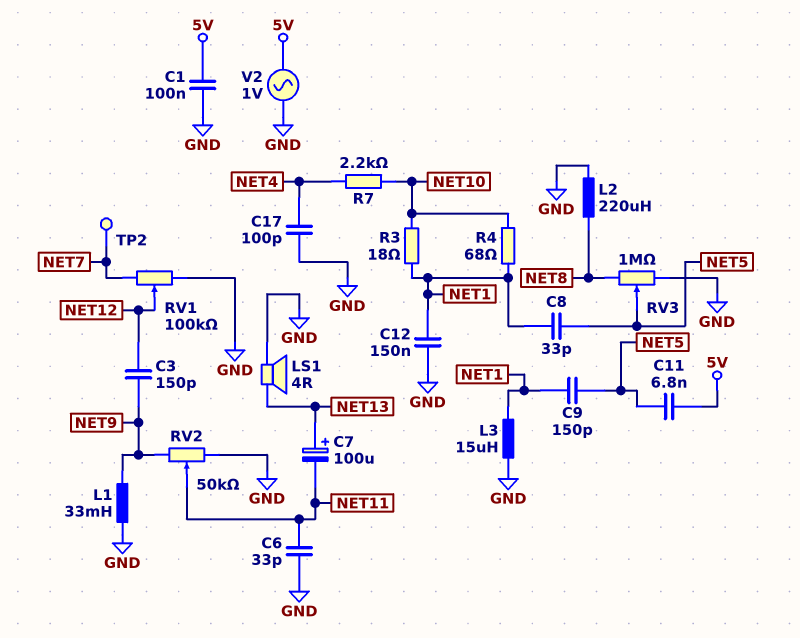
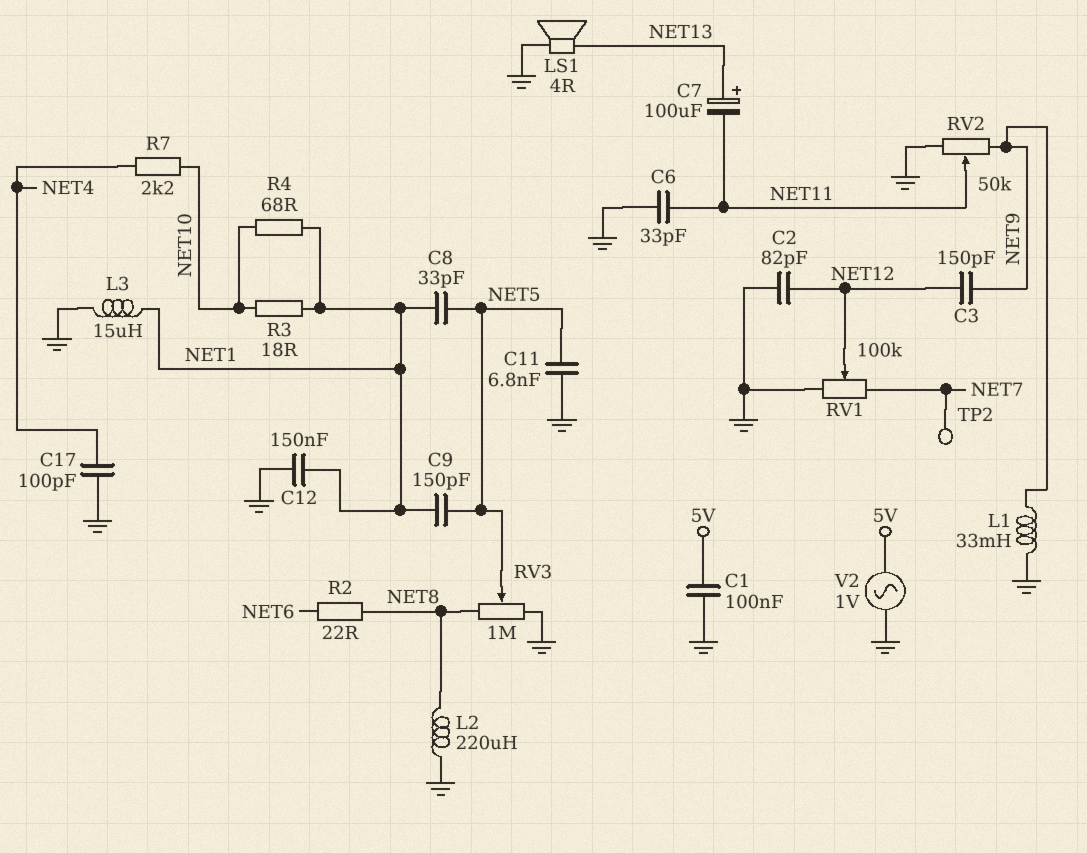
C2: none -> 82pF (GND, NET12)
C11: 6.8nF (5V, NET5) -> 6.8nF (GND, NET5)
R2: none -> 22 (NET6, NET8)

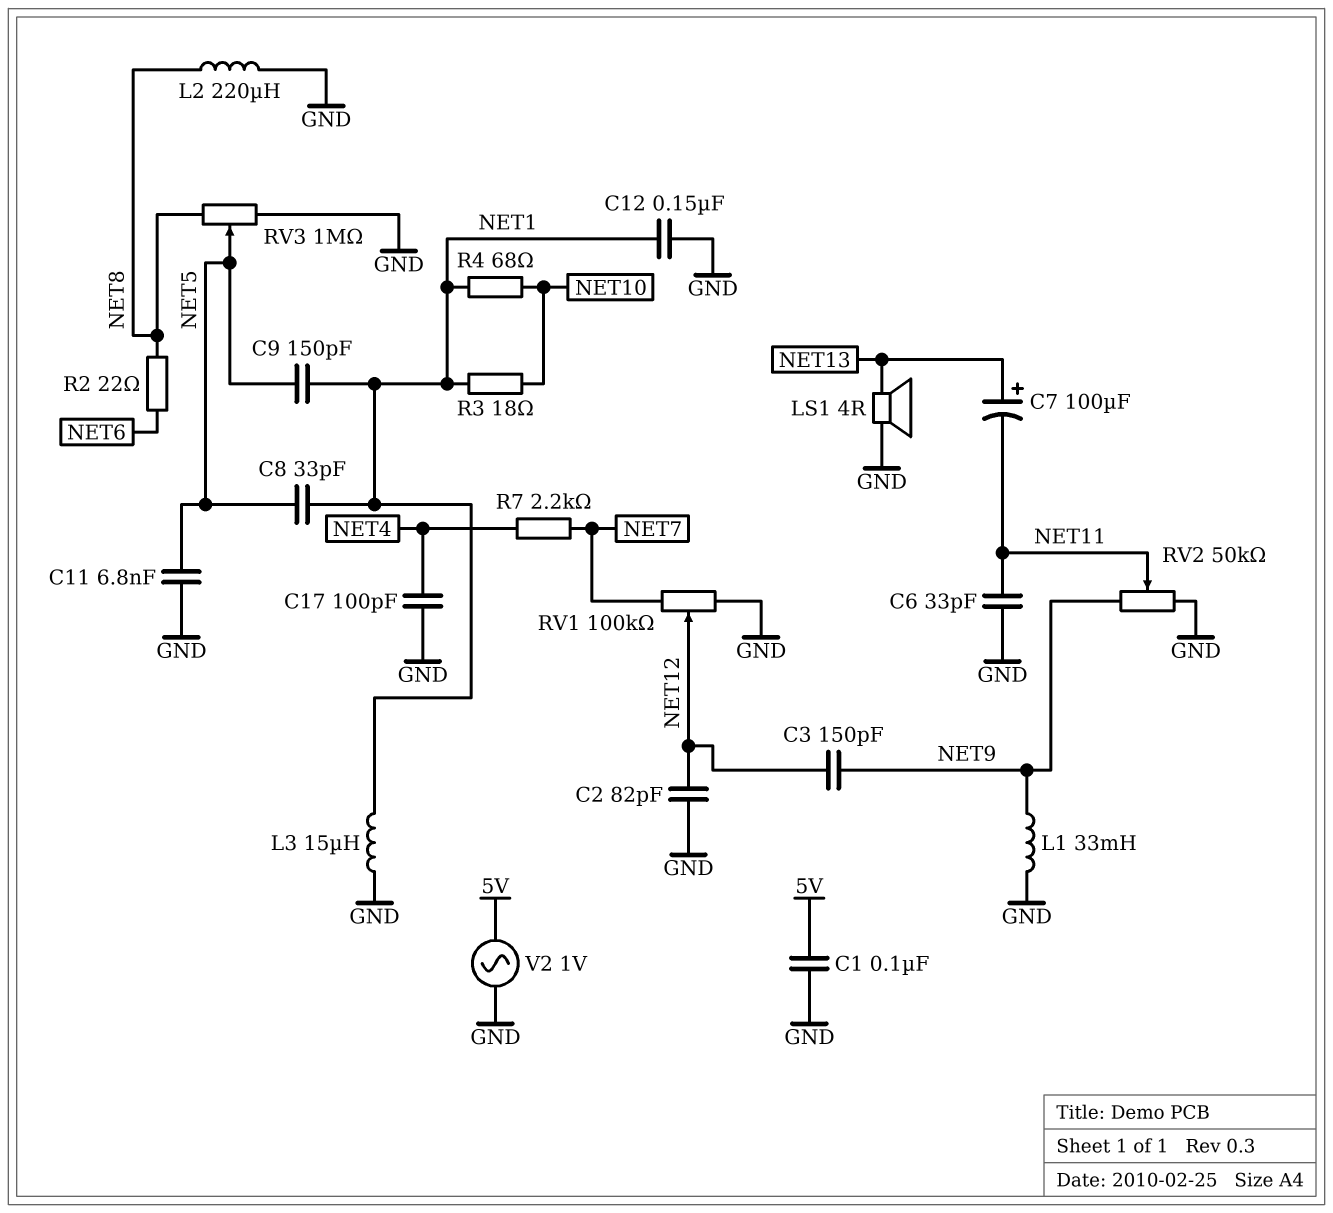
R7: 2.2k (NET4, NET10) -> 2.2k (NET4, NET7)
TP2: test point (NET7) -> none

